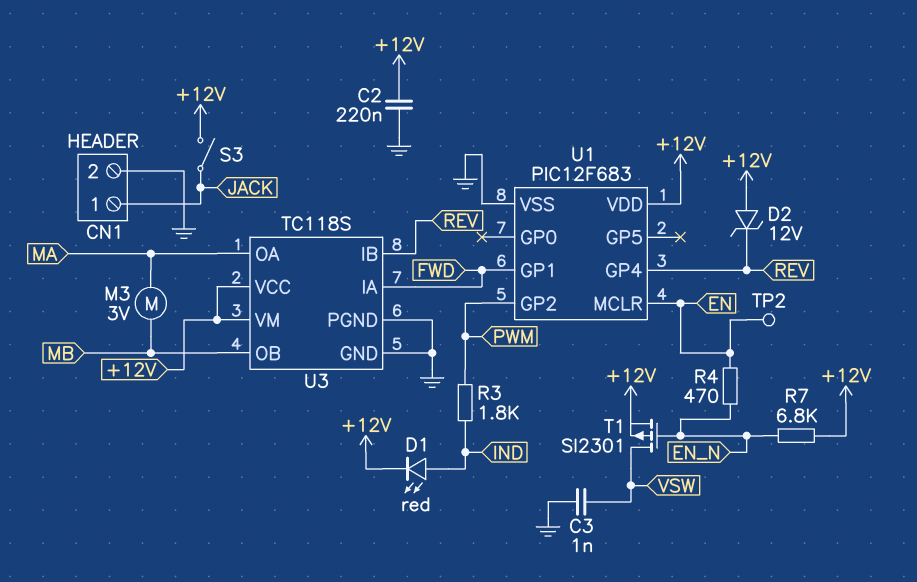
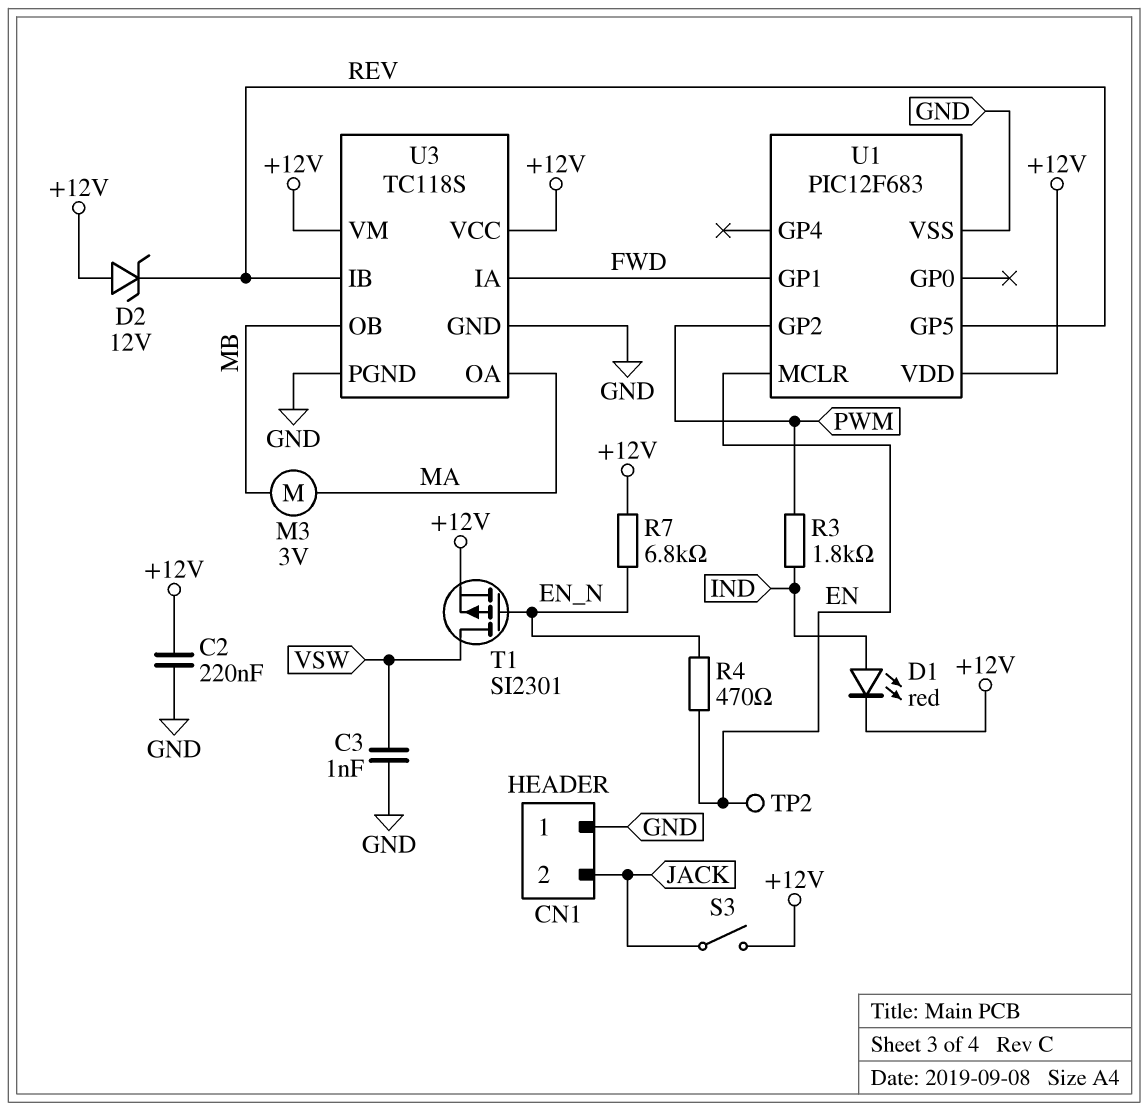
CN1 pin 1: JACK -> GND
CN1 pin 2: GND -> JACK
U1 pin GP4: REV -> none
U1 pin GP5: none -> REV

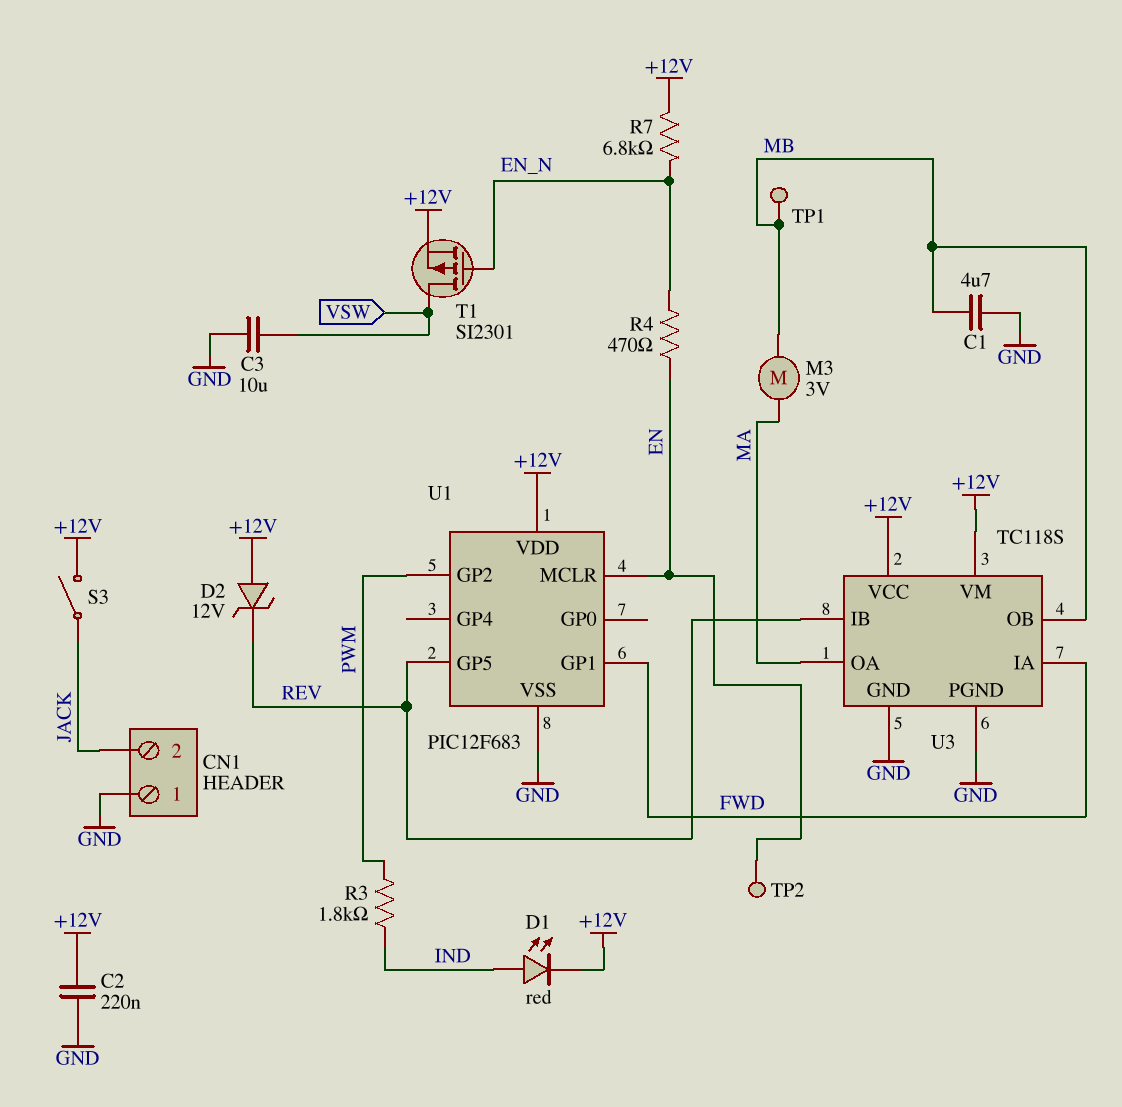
C1: none -> 4.7uF (GND, MB)
C3: 1nF (GND, VSW) -> 10uF (GND, VSW)
TP1: none -> test point (MB)

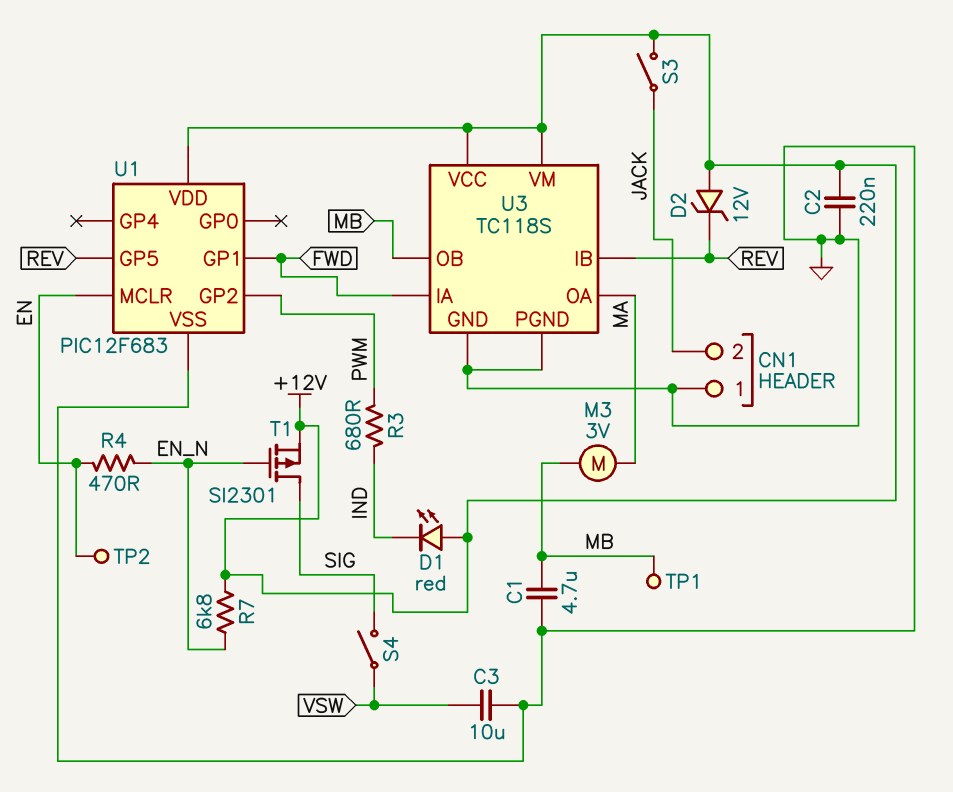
D1: LED red (A IND, K +12V) -> LED red (A +12V, K IND)
R3: 1.8k (IND, PWM) -> 680 (IND, PWM)
S4: none -> switch (SIG, VSW)
T1: PMOS SI2301 (G EN_N, D VSW, S +12V) -> PMOS SI2301 (G EN_N, D SIG, S +12V)

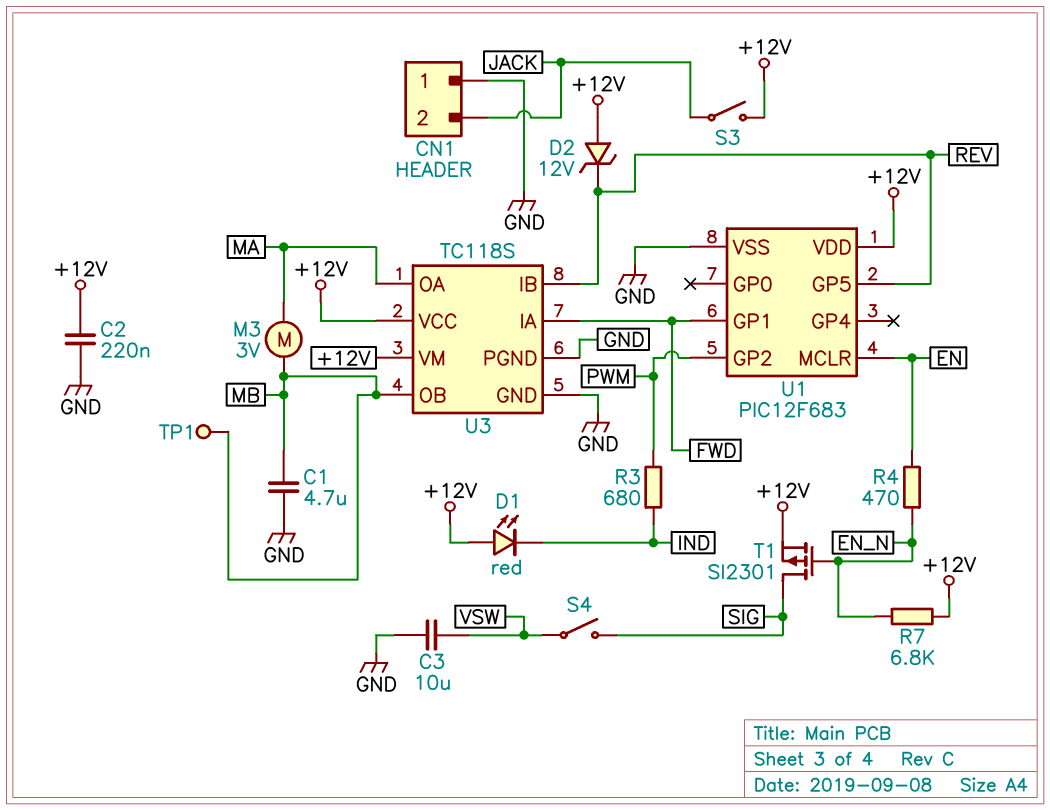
TP2: test point (EN) -> none

